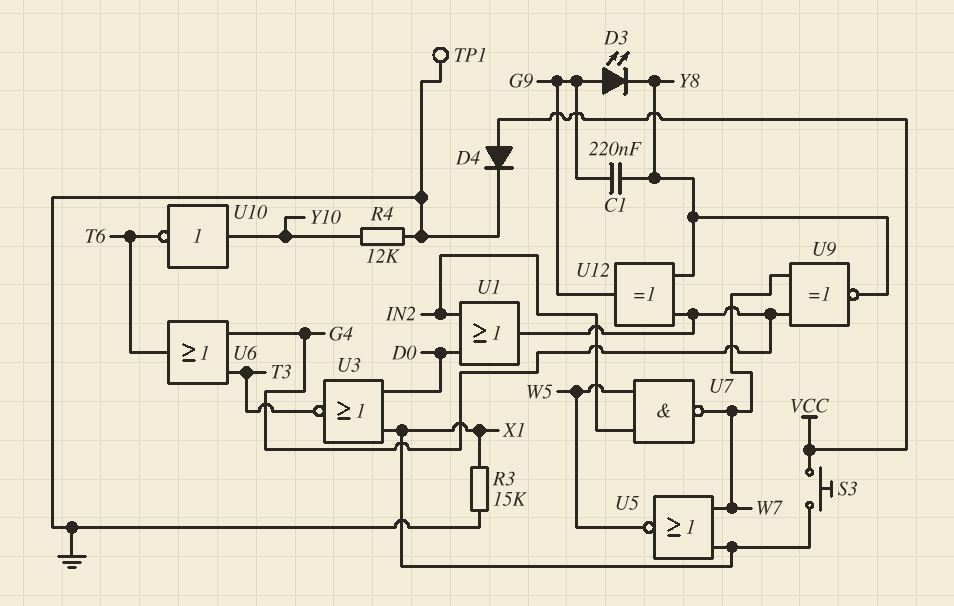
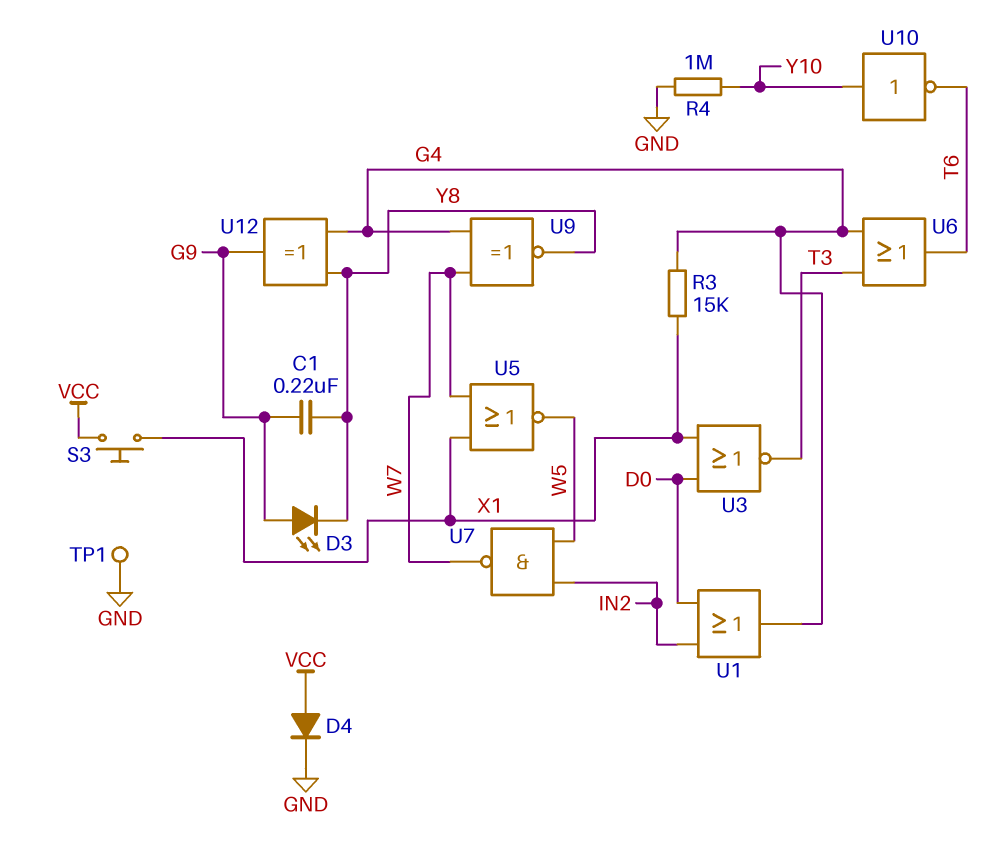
R3: 15k (GND, X1) -> 15k (G4, X1)
R4: 12k (GND, Y10) -> 1M (GND, Y10)

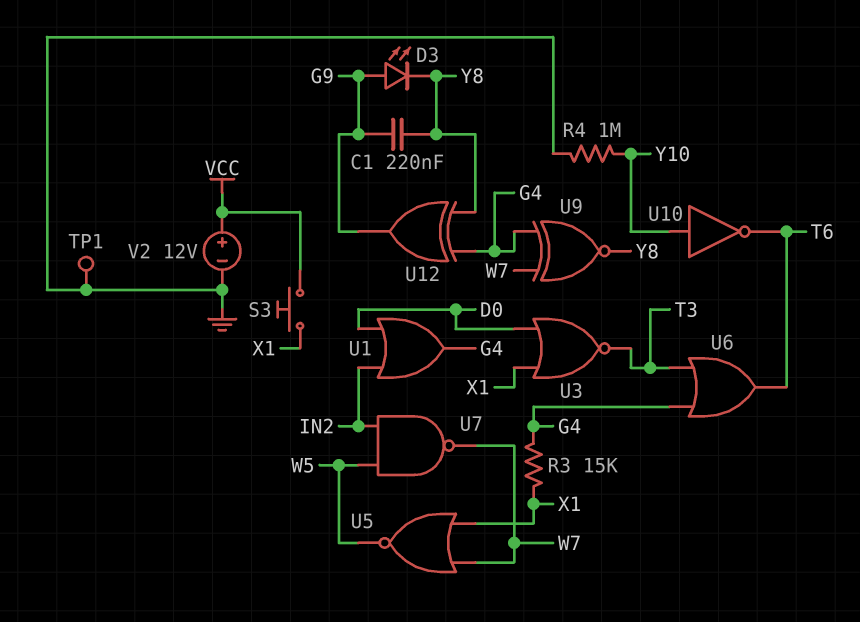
D4: diode (A VCC, K GND) -> none
V2: none -> 12V (plus VCC, minus GND)

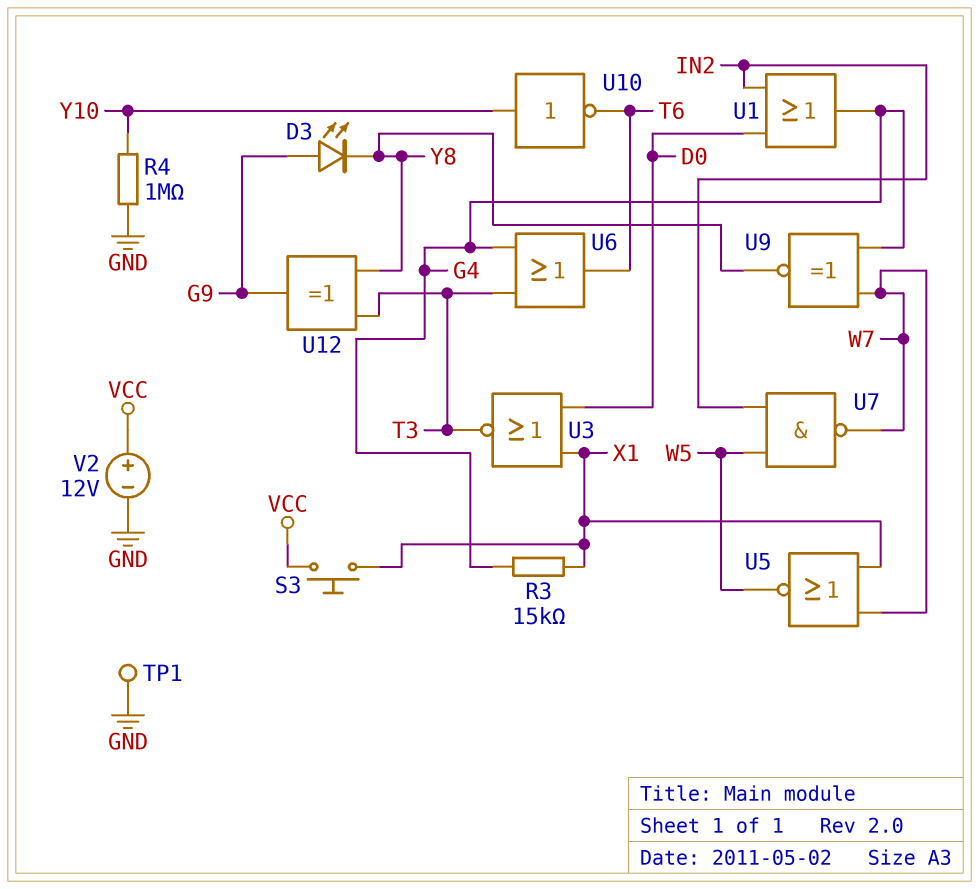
C1: 220nF (G9, Y8) -> none
U12: XOR (in G4, in Y8, out G9) -> XOR (in T3, in Y8, out G9)

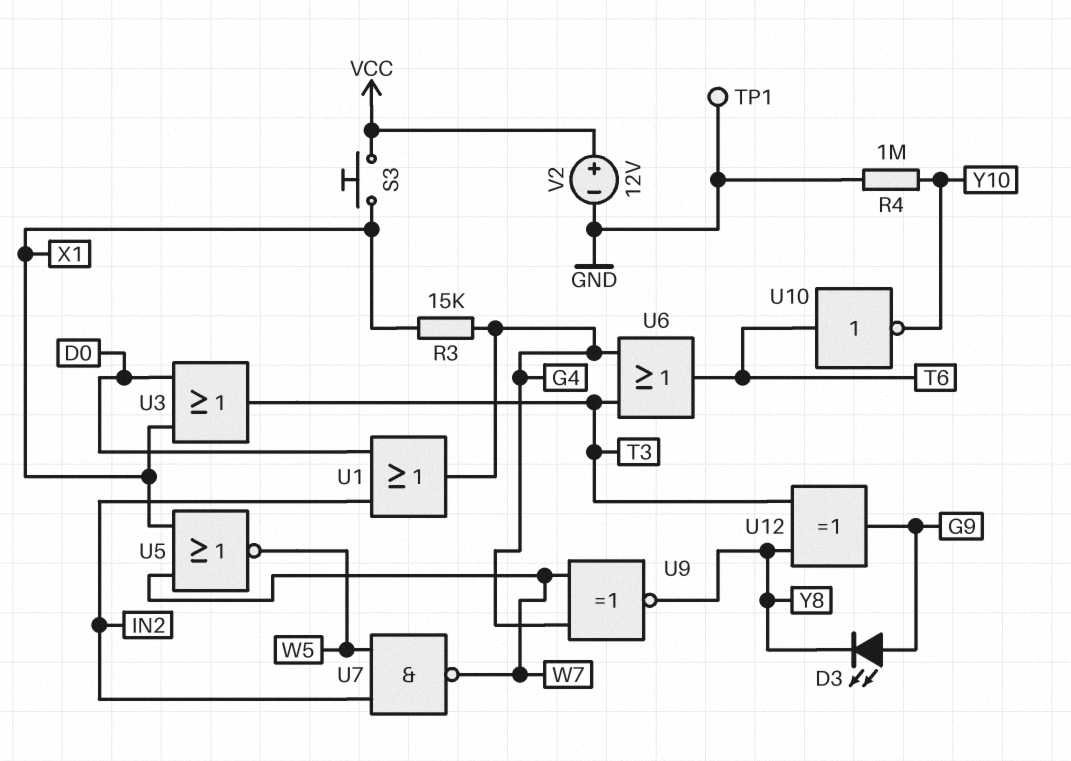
U3: NOR (in D0, in X1, out T3) -> OR (in D0, in X1, out T3)
U10: NOT (in Y10, out T6) -> NOT (in T6, out Y10)

